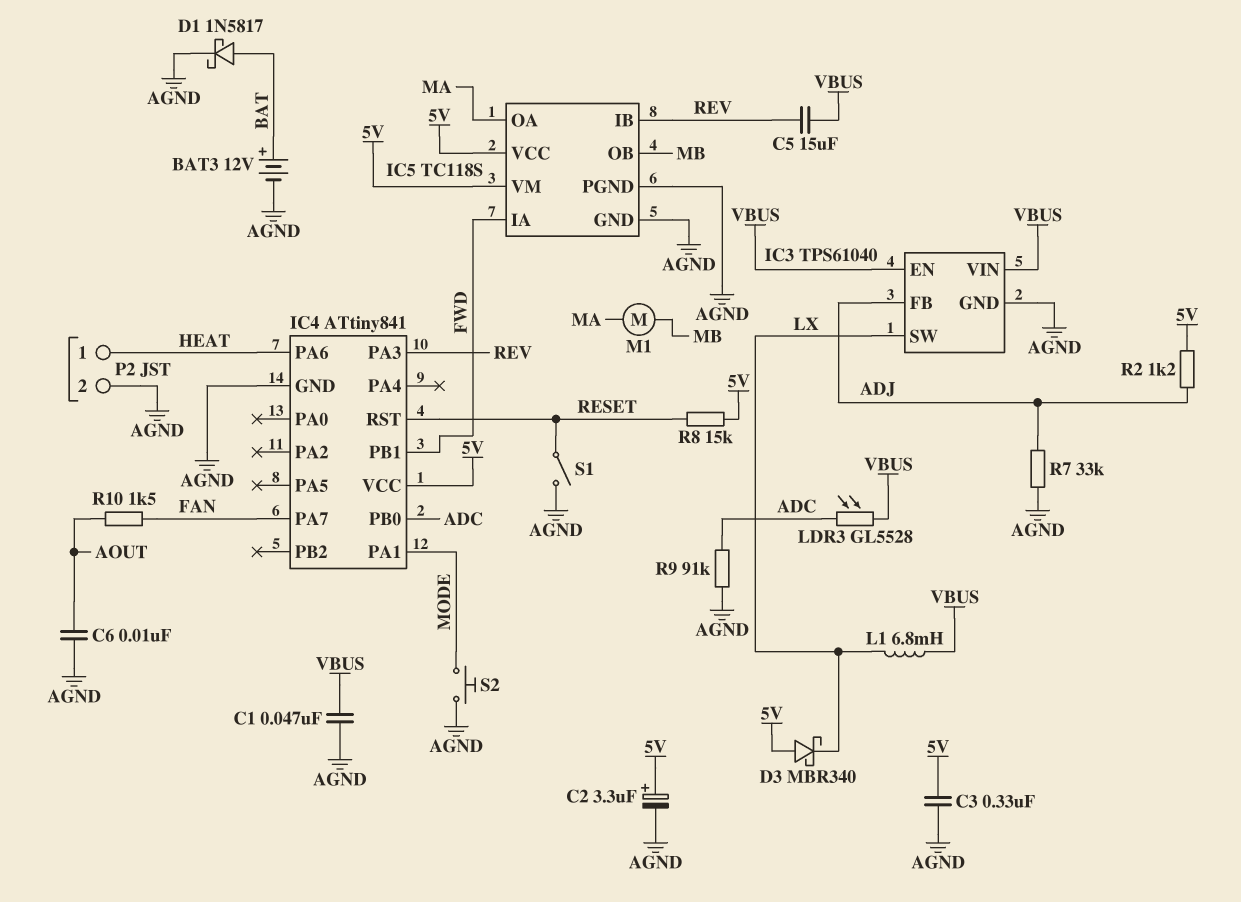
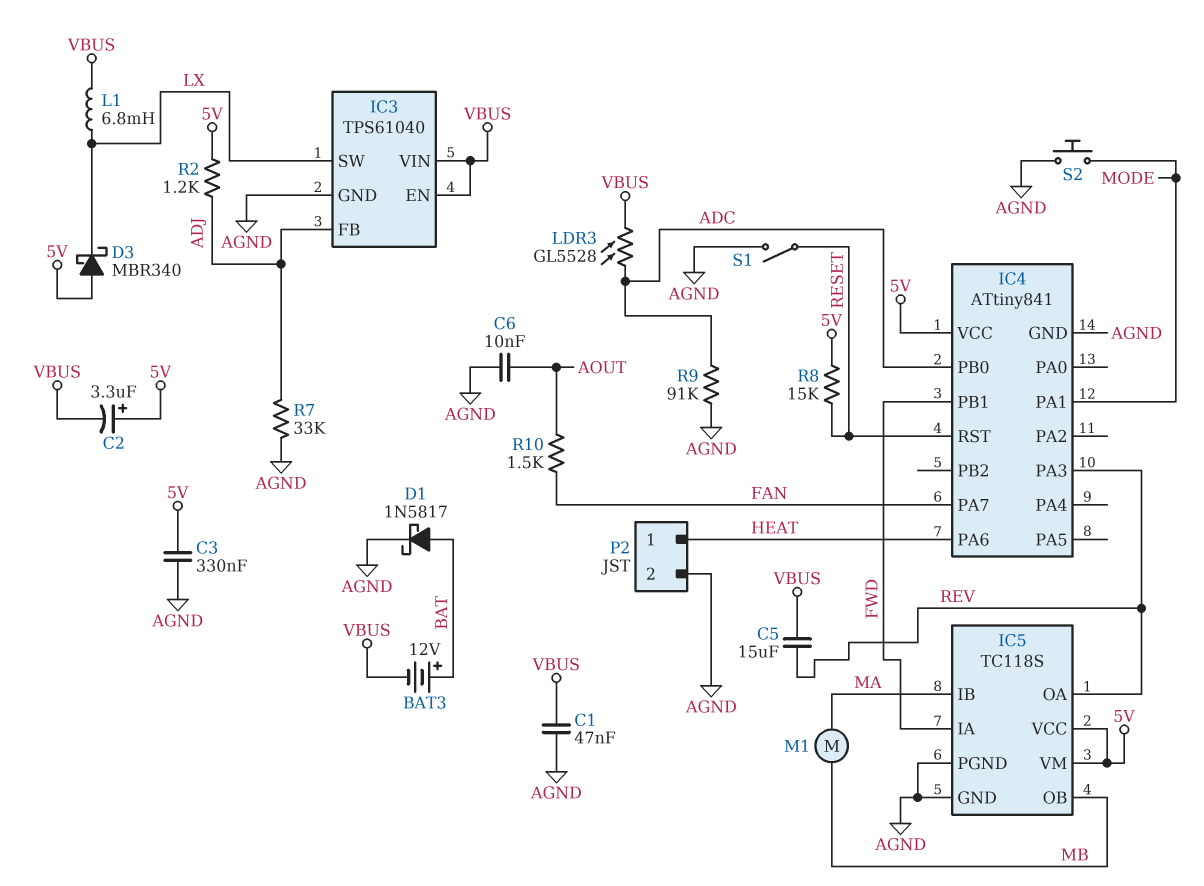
BAT3: 12V (plus BAT, minus AGND) -> 12V (plus BAT, minus VBUS)
C2: 3.3uF (plus 5V, minus AGND) -> 3.3uF (plus 5V, minus VBUS)
IC5 pin IB: REV -> MA
IC5 pin OA: MA -> REV

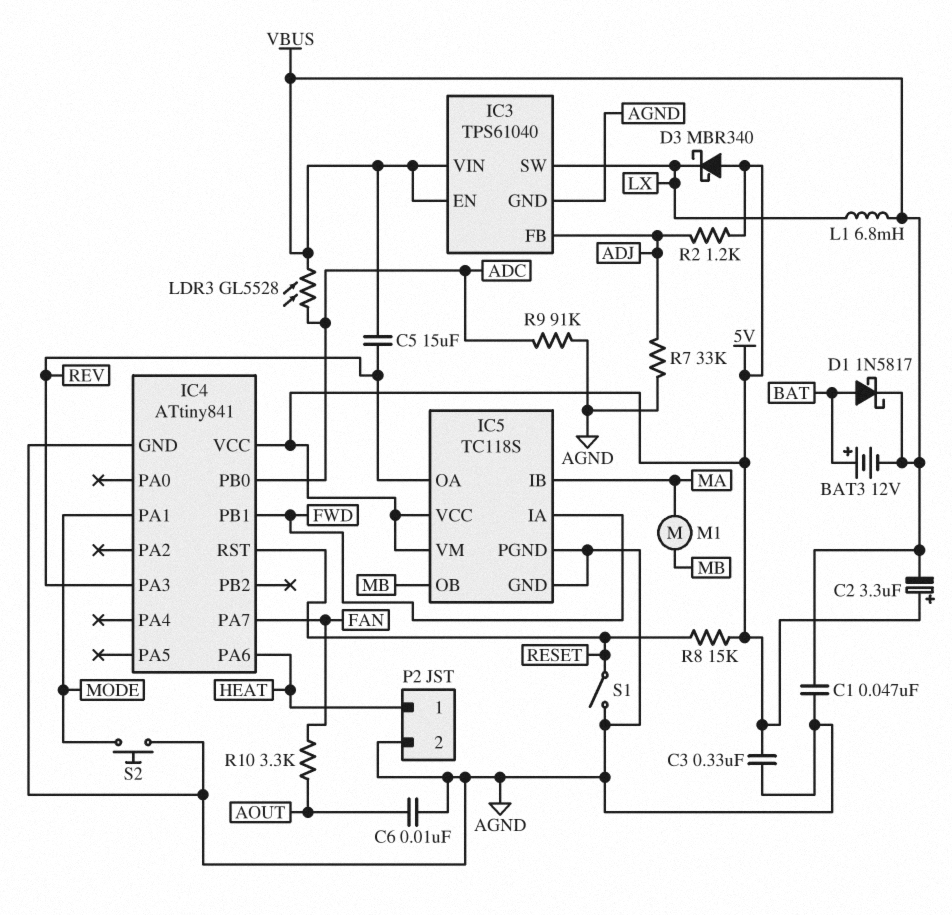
D1: schottky 1N5817 (A BAT, K AGND) -> schottky 1N5817 (A BAT, K VBUS)
R10: 1.5k (AOUT, FAN) -> 3.3k (AOUT, FAN)

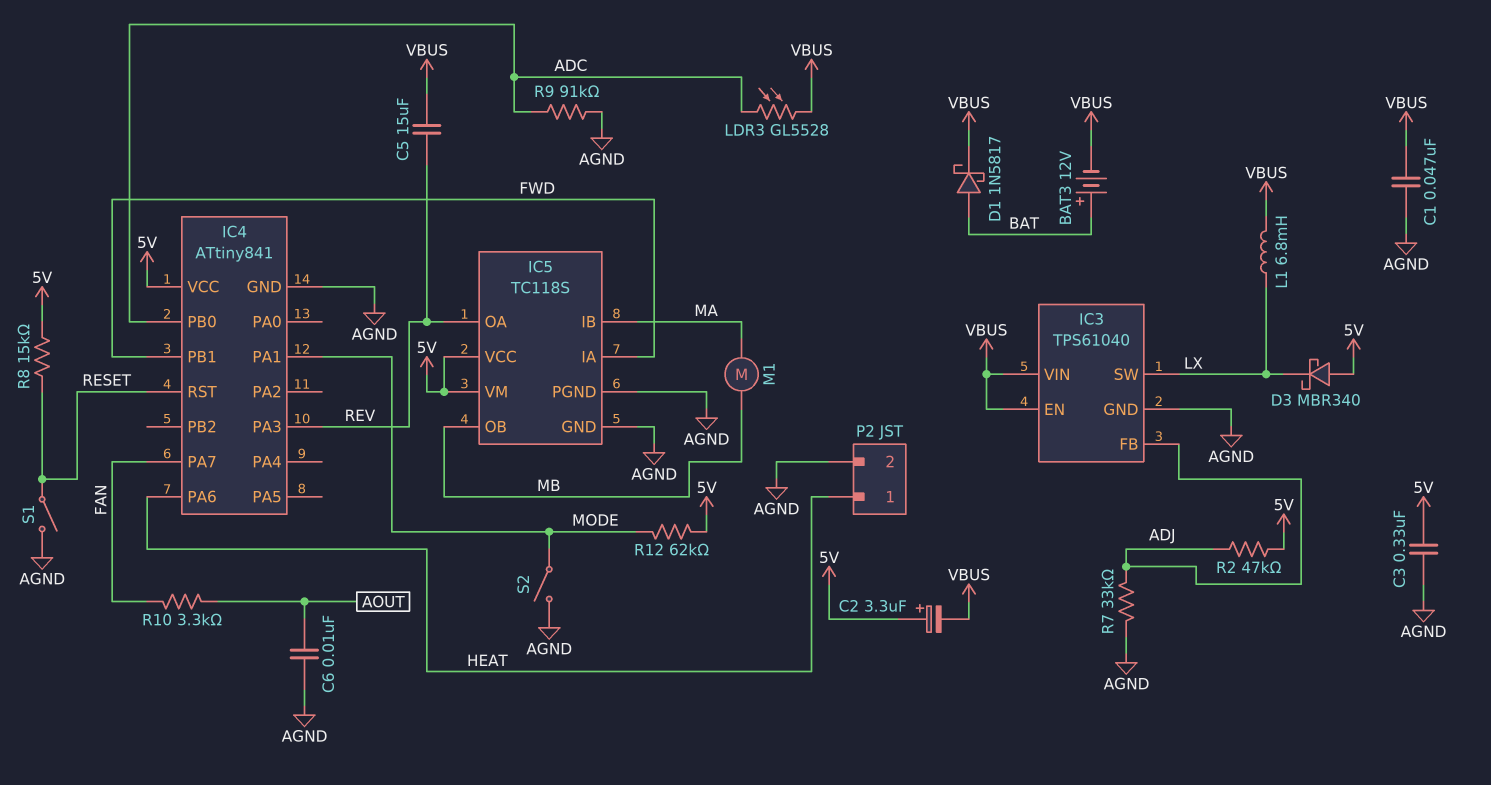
R2: 1.2k (5V, ADJ) -> 47k (5V, ADJ)
R12: none -> 62k (5V, MODE)
S2: button (AGND, MODE) -> switch (AGND, MODE)

